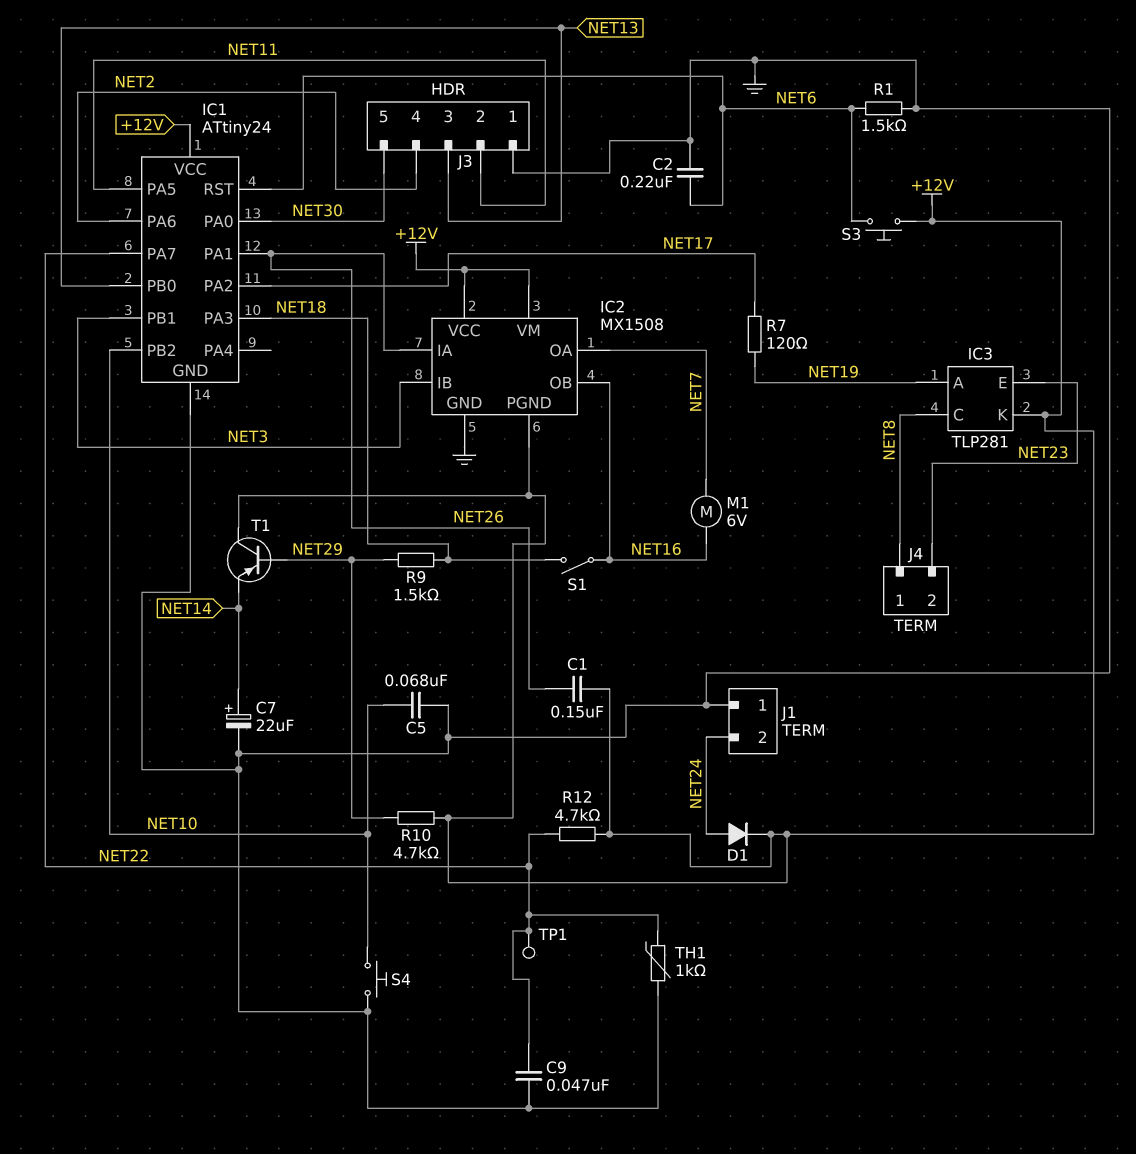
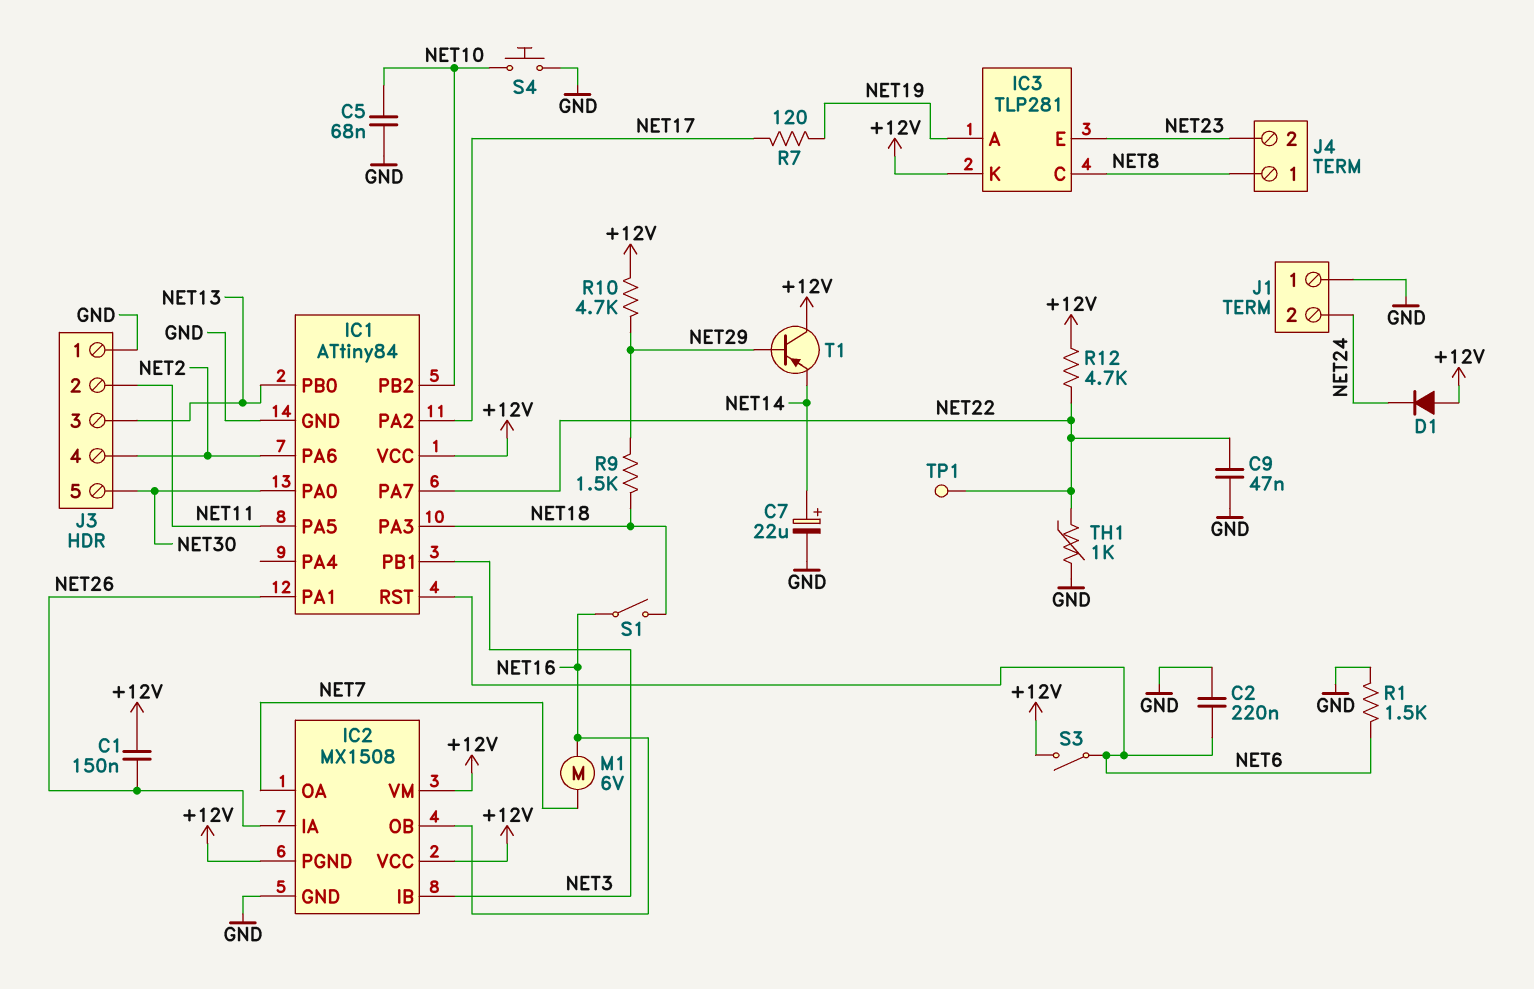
D1: diode (A NET24, K +12V) -> diode (A +12V, K NET24)
IC1: ATtiny24 -> ATtiny84
S3: button (+12V, NET6) -> switch (+12V, NET6)

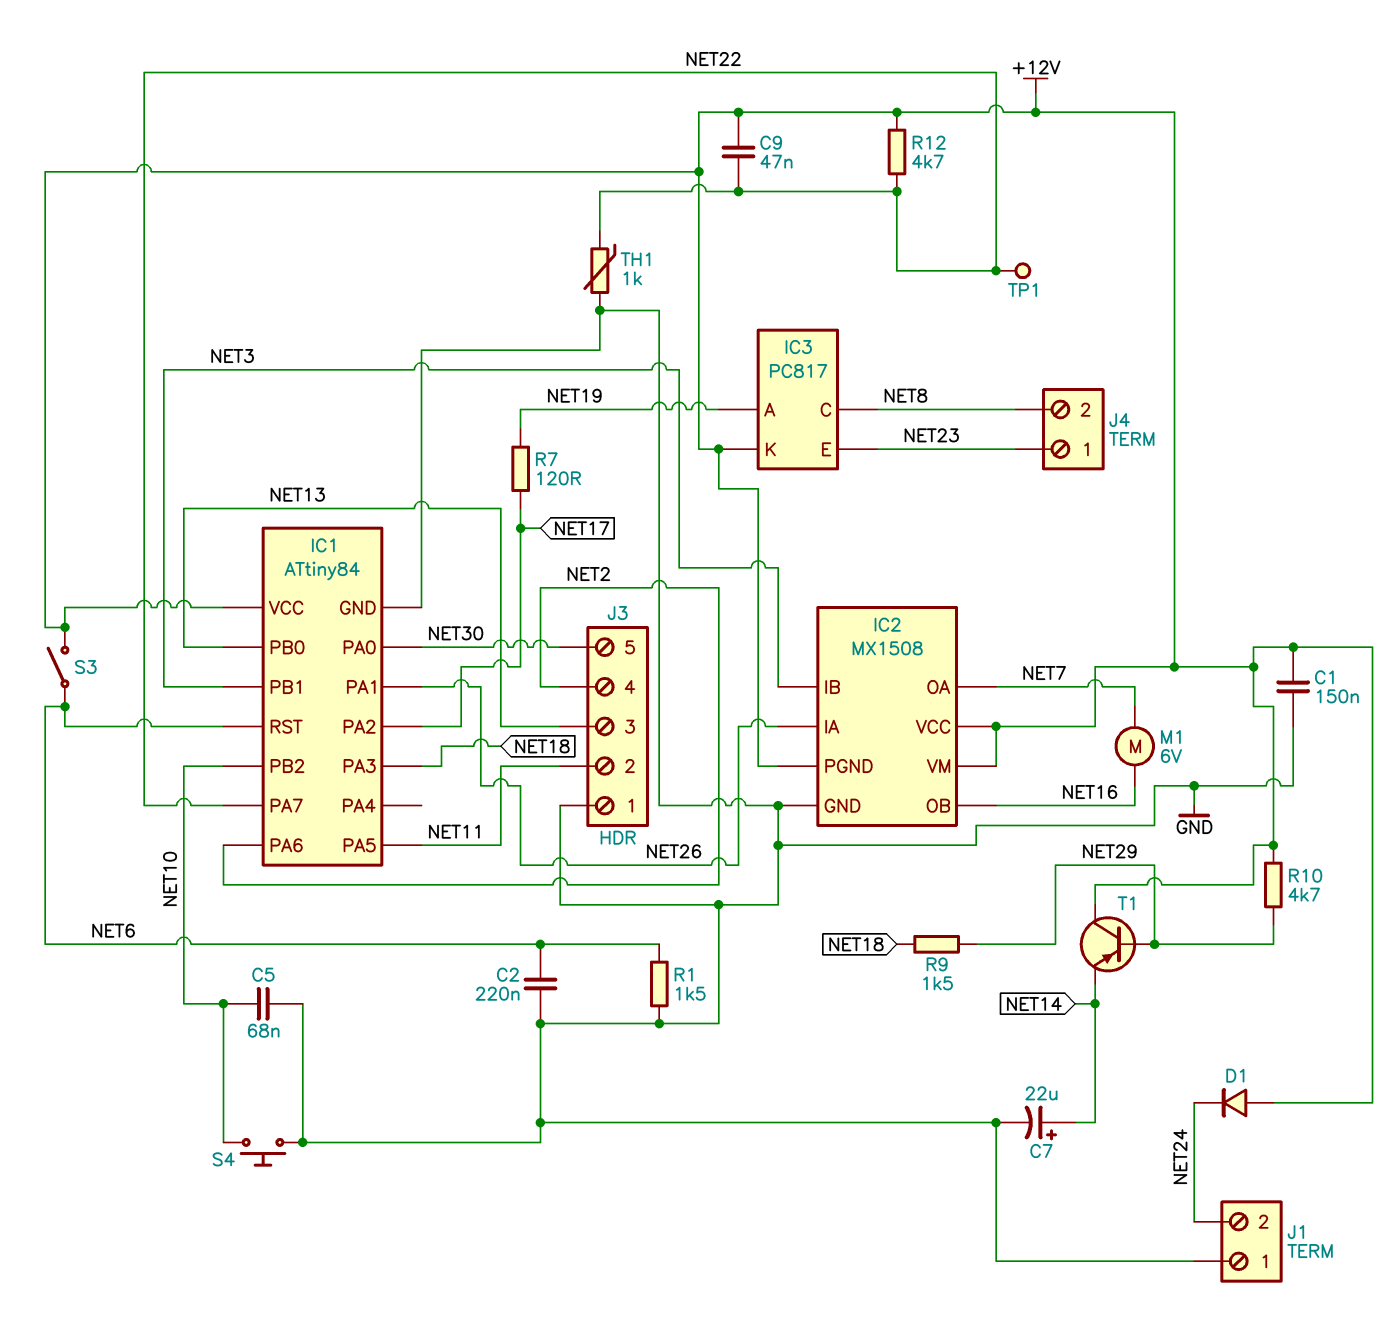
C1: 150nF (+12V, NET26) -> 150nF (+12V, GND)
C9: 47nF (GND, NET22) -> 47nF (+12V, NET22)
IC3: TLP281 -> PC817
J4 pin 1: NET8 -> NET23
J4 pin 2: NET23 -> NET8
S1: switch (NET16, NET18) -> none

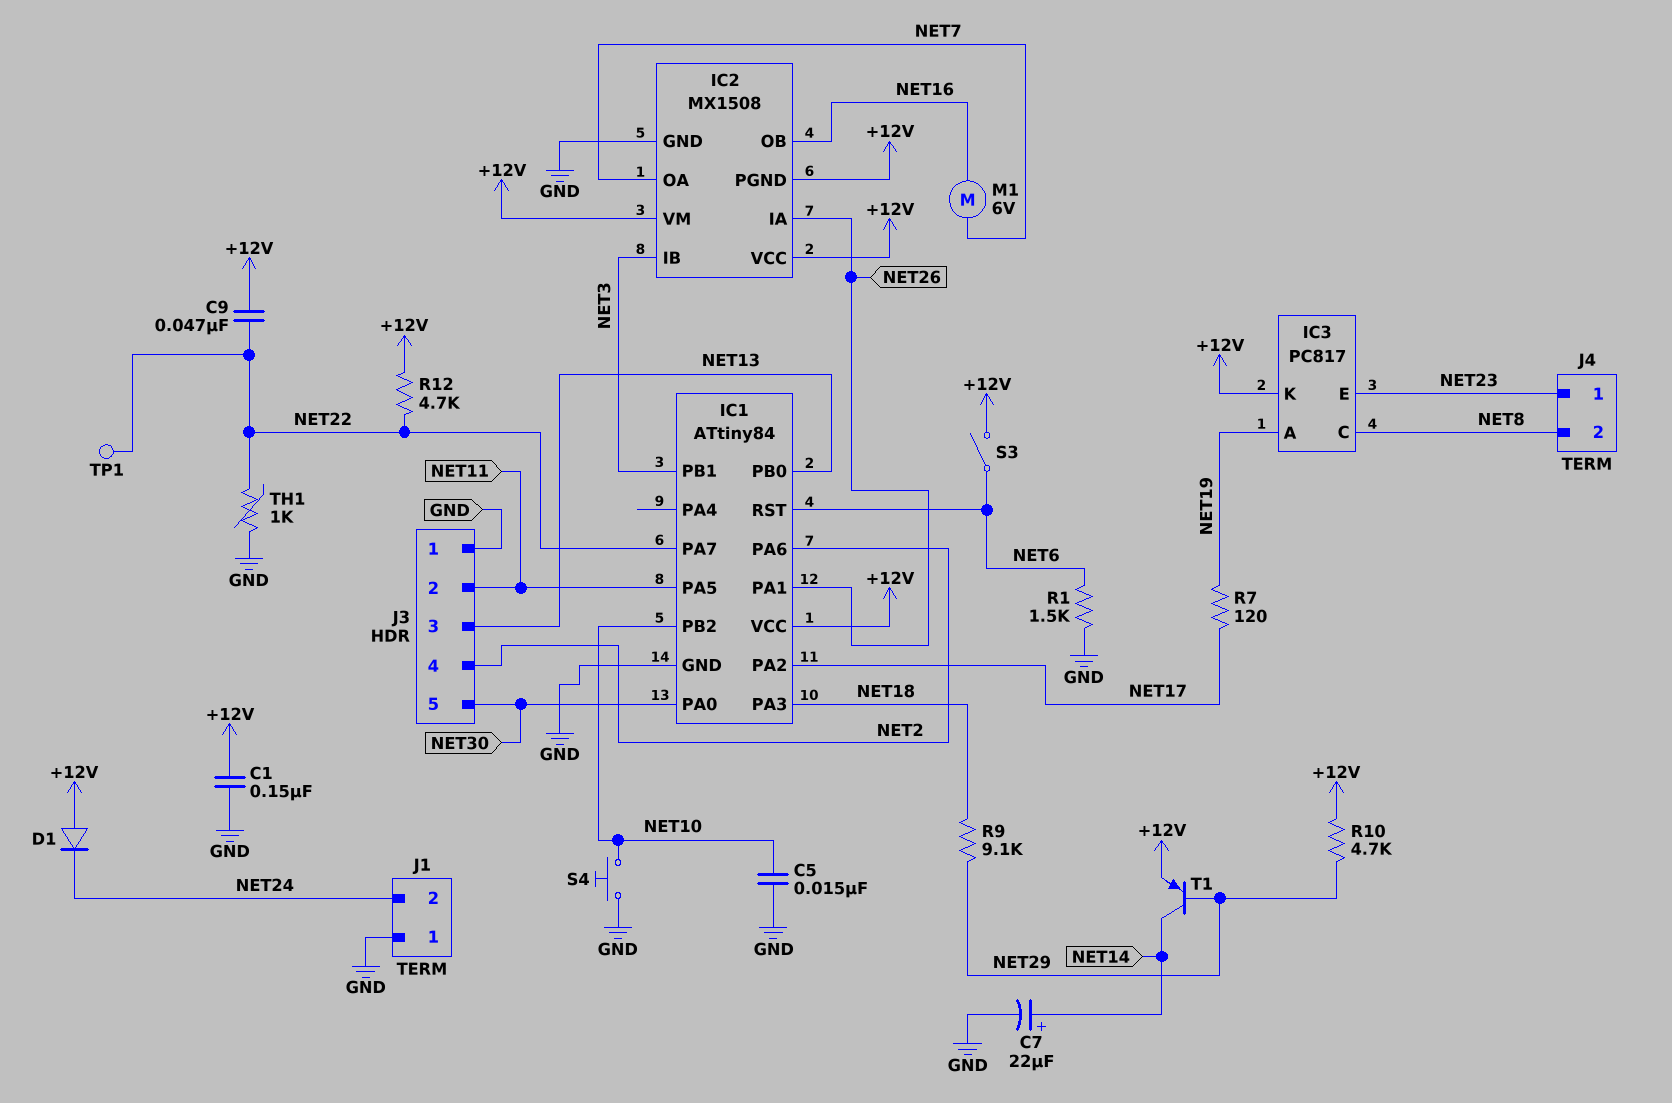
C2: 220nF (GND, NET6) -> none
C5: 68nF (GND, NET10) -> 15nF (GND, NET10)
R9: 1.5k (NET18, NET29) -> 9.1k (NET18, NET29)
T1: PNP (B NET29, C +12V, E NET14) -> PNP (B NET29, C NET14, E +12V)

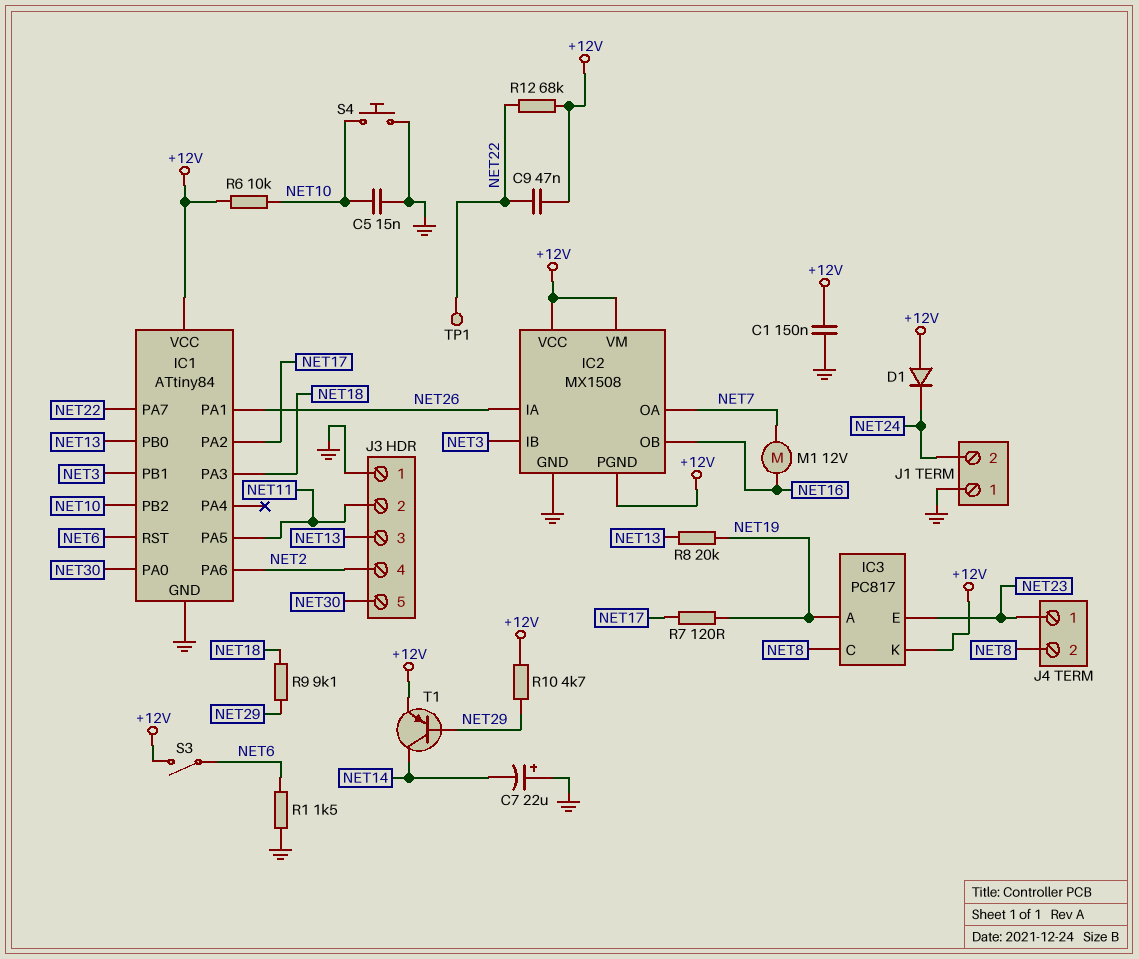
C7: 22uF (plus NET14, minus GND) -> 22uF (plus GND, minus NET14)
M1: motor 6V (NET7, NET16) -> motor 12V (NET7, NET16)
R6: none -> 10k (+12V, NET10)
R8: none -> 20k (NET13, NET19)
R12: 4.7k (+12V, NET22) -> 68k (+12V, NET22)
TH1: 1k (GND, NET22) -> none

